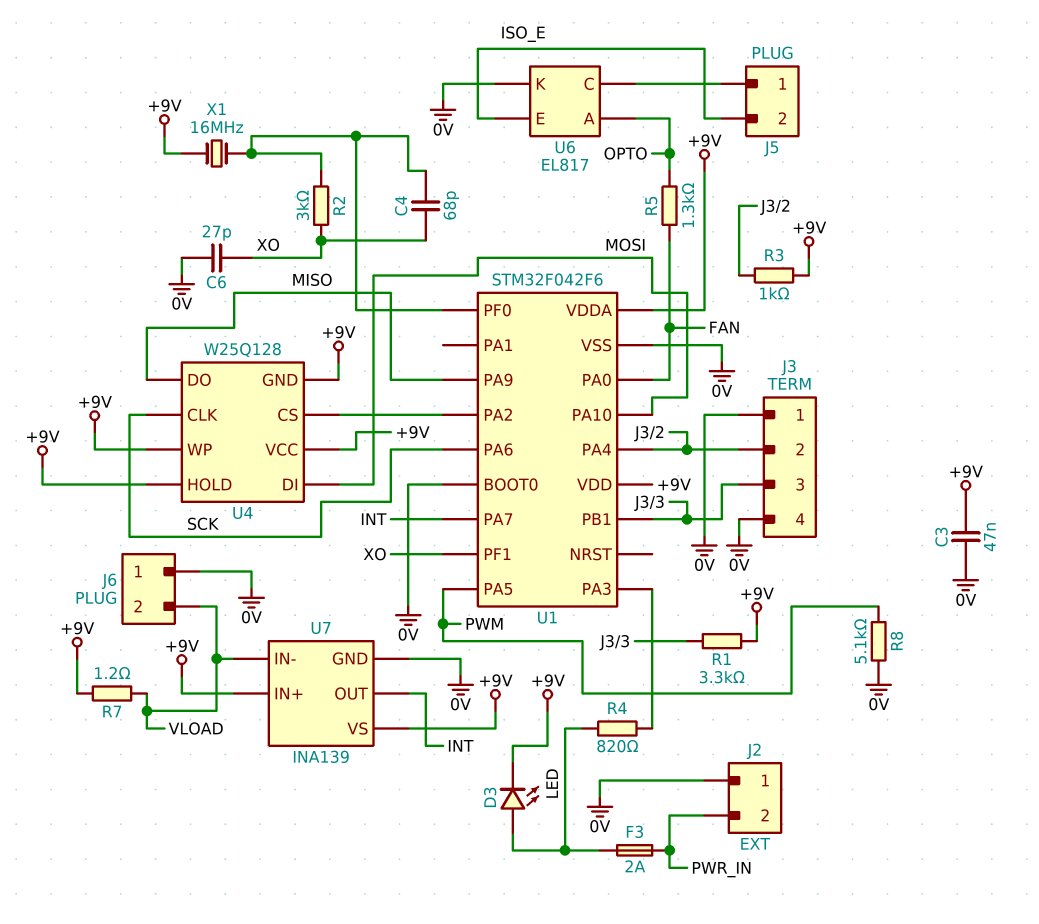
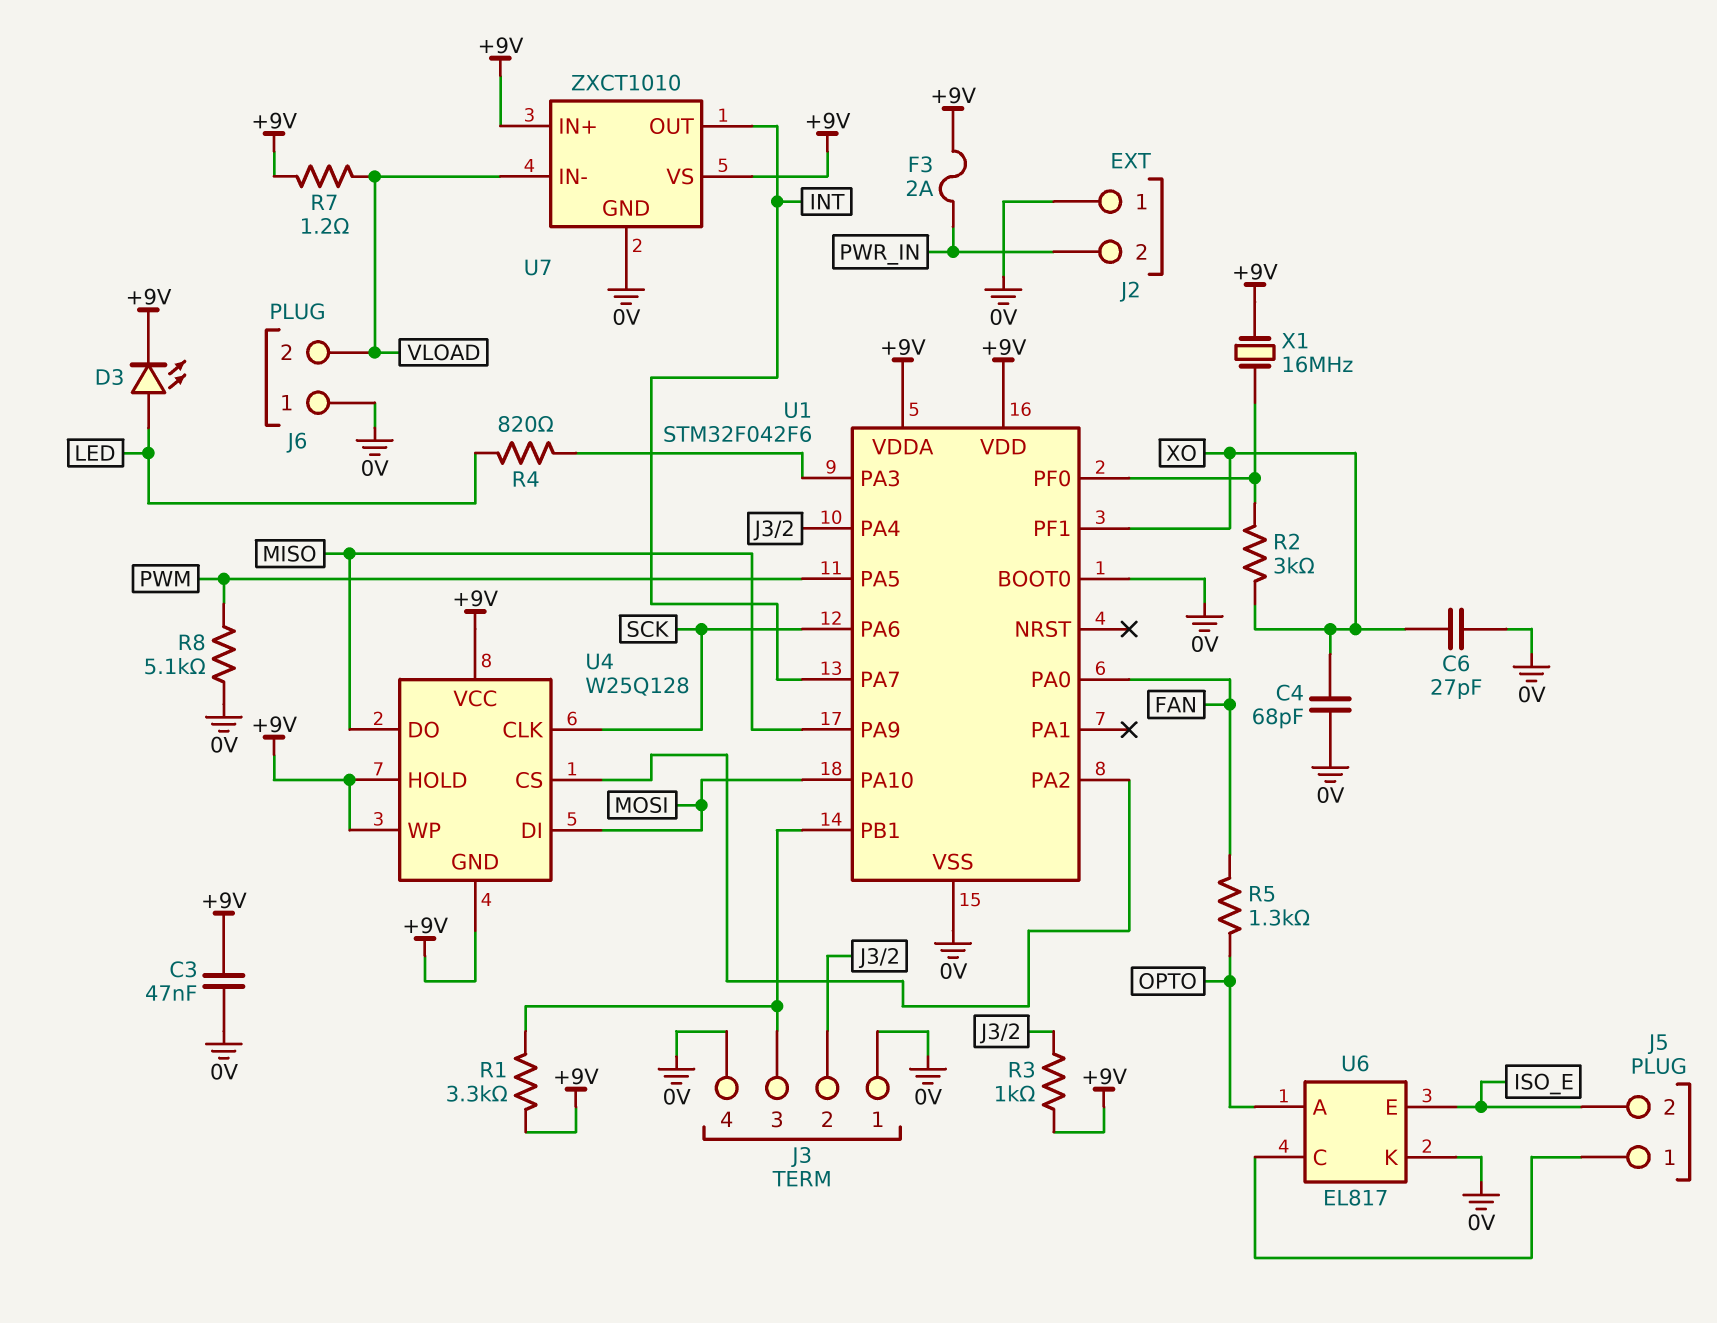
C4: 68pF (U1/PF0, XO) -> 68pF (0V, XO)
F3: 2A (LED, PWR_IN) -> 2A (+9V, PWR_IN)
U7: INA139 -> ZXCT1010

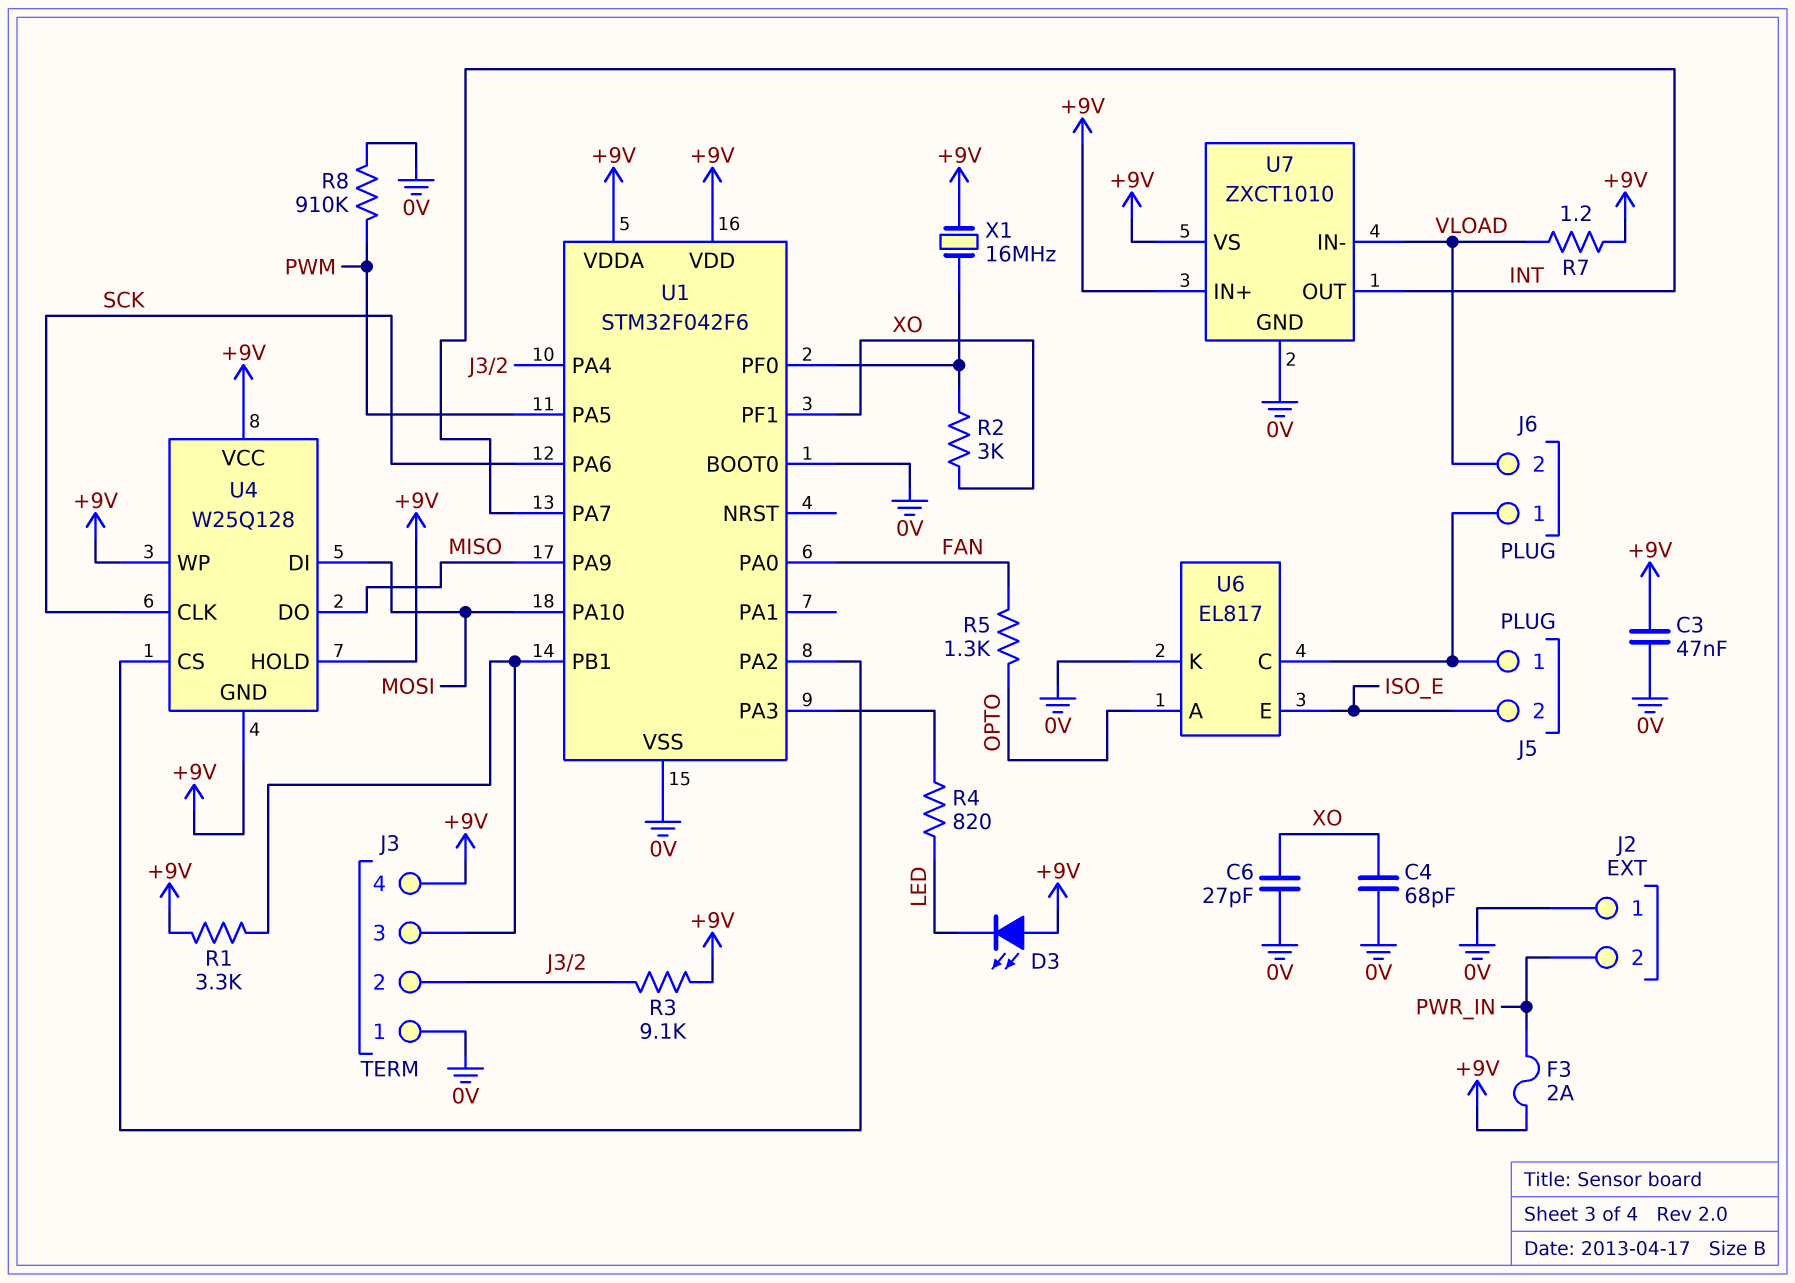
D3: LED (A LED, K +9V) -> LED (A +9V, K LED)
J3 pin 4: 0V -> +9V
J6 pin 1: 0V -> J5/1
R3: 1k (+9V, J3/2) -> 9.1k (+9V, J3/2)
R8: 5.1k (0V, PWM) -> 910k (0V, PWM)

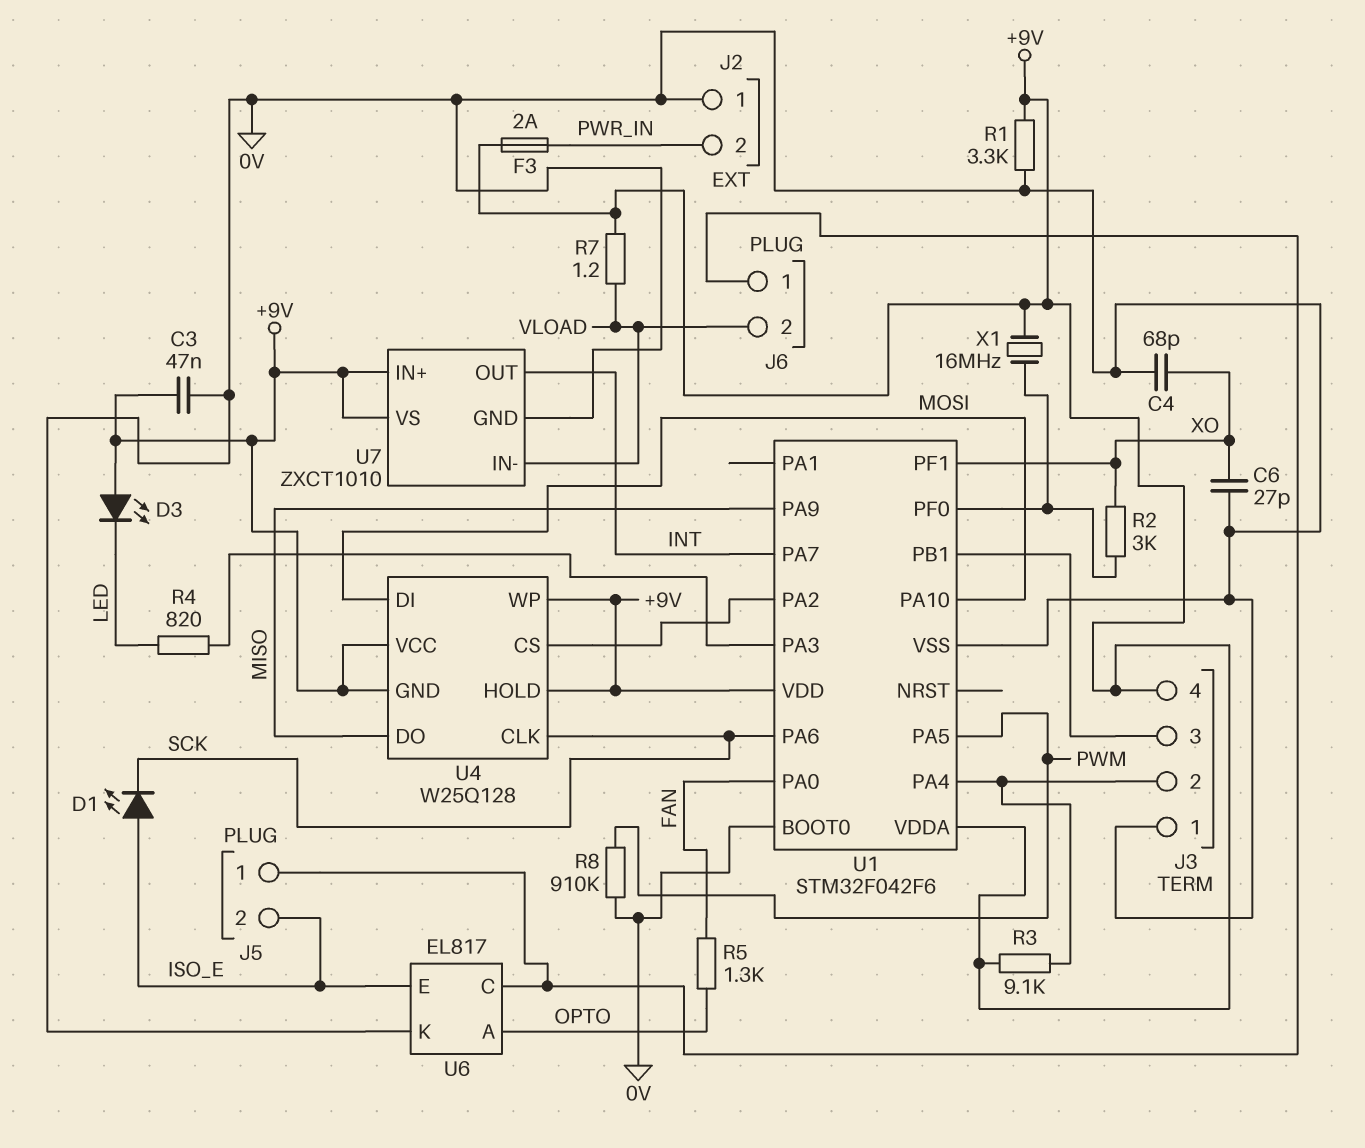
D1: none -> LED (A ISO_E, K SCK)
R1: 3.3k (+9V, J3/3) -> 3.3k (+9V, 0V)

